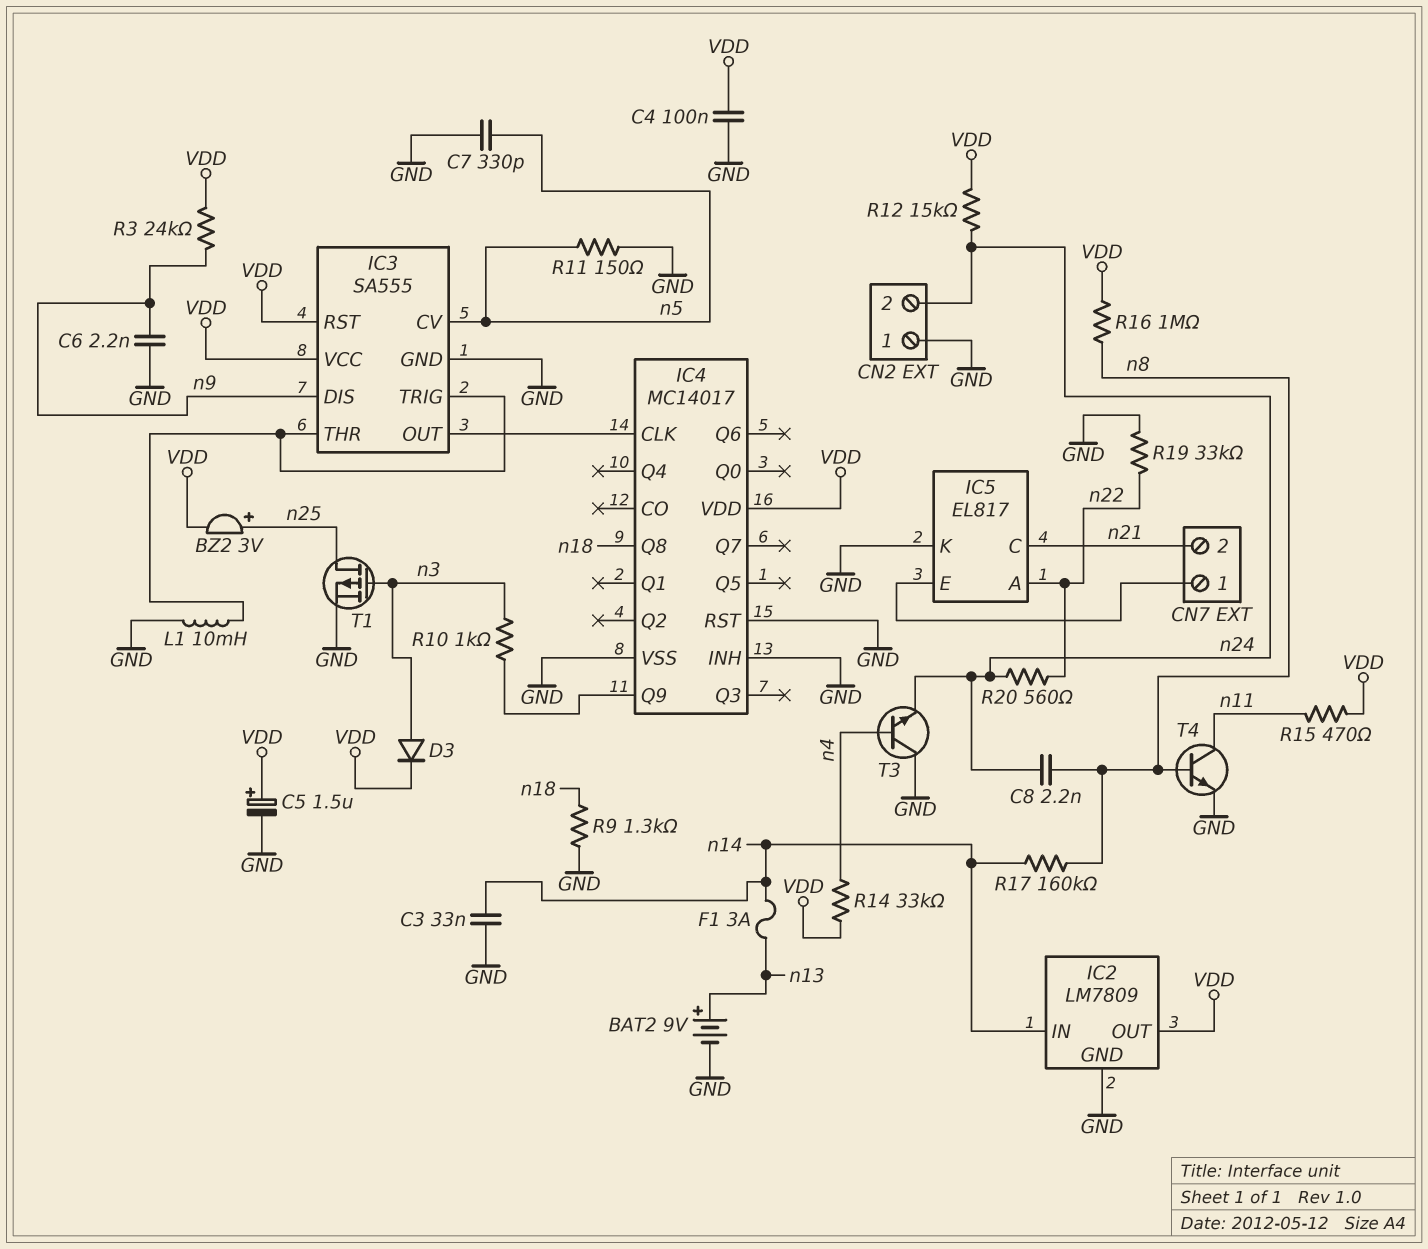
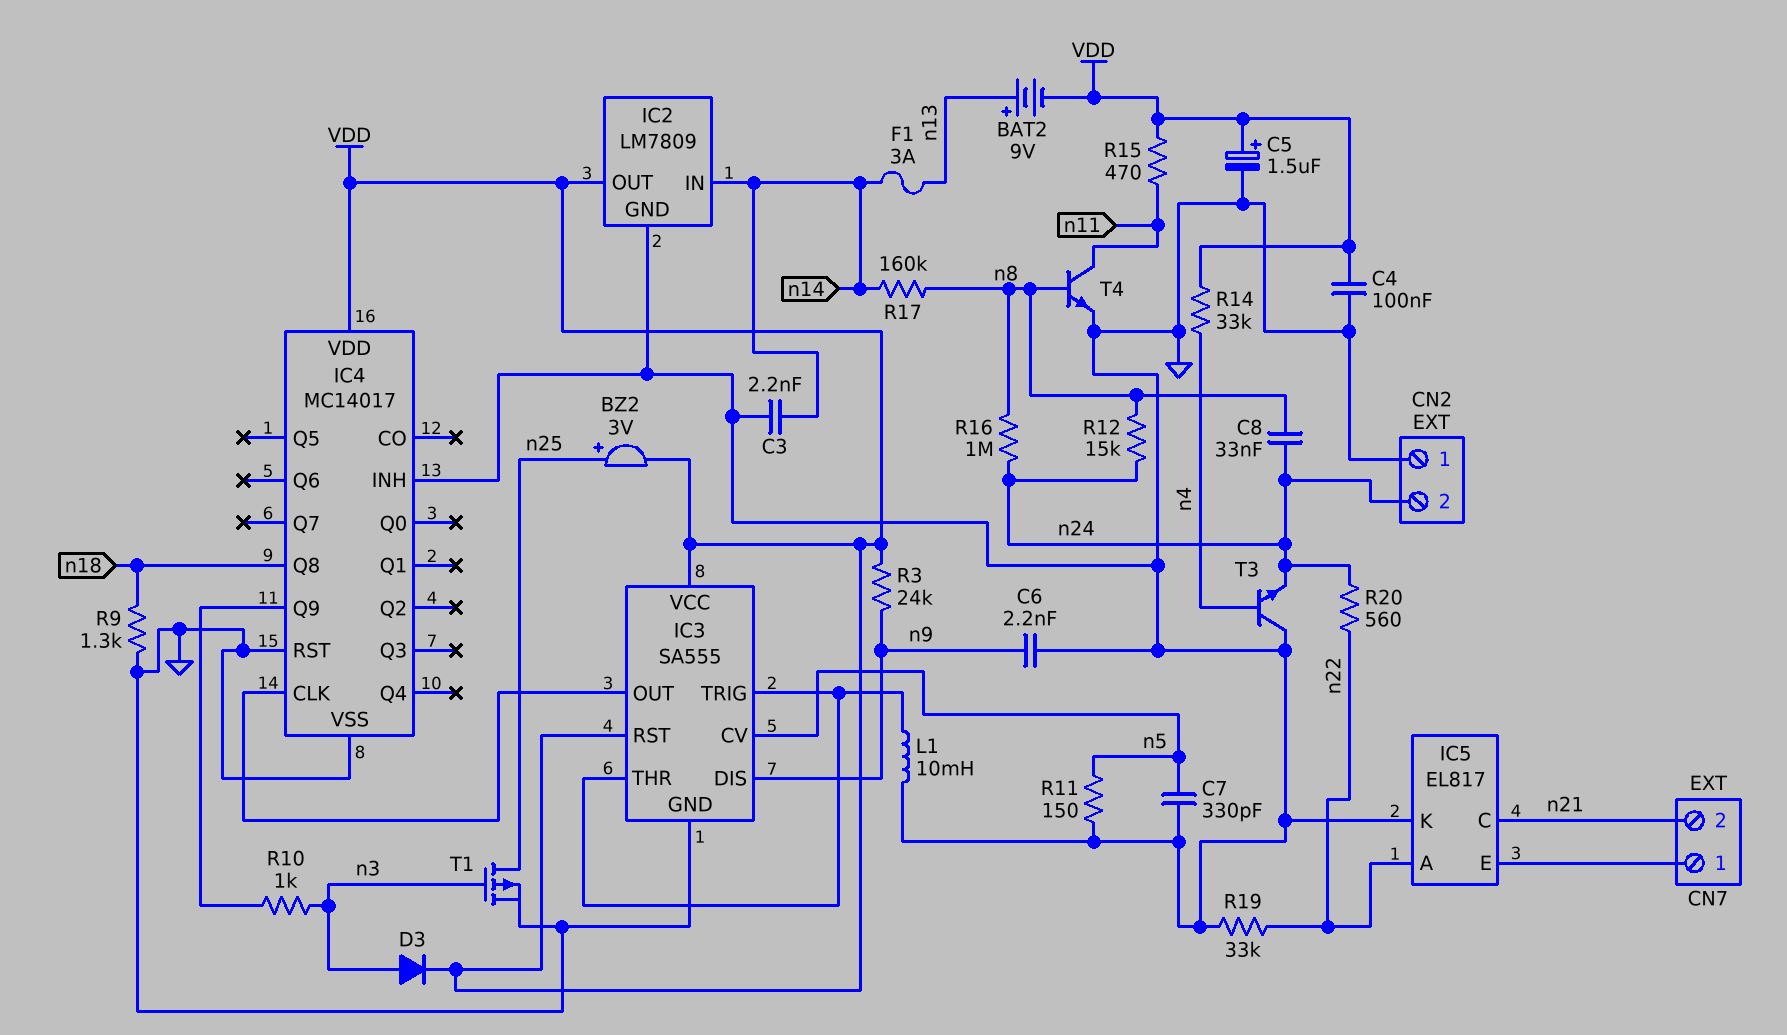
BAT2: 9V (plus n13, minus GND) -> 9V (plus n13, minus VDD)
C3: 33nF (GND, n14) -> 2.2nF (GND, n14)
C8: 2.2nF (n8, n24) -> 33nF (n8, n24)
R12: 15k (VDD, n24) -> 15k (n8, n24)
R16: 1M (VDD, n8) -> 1M (n8, n24)

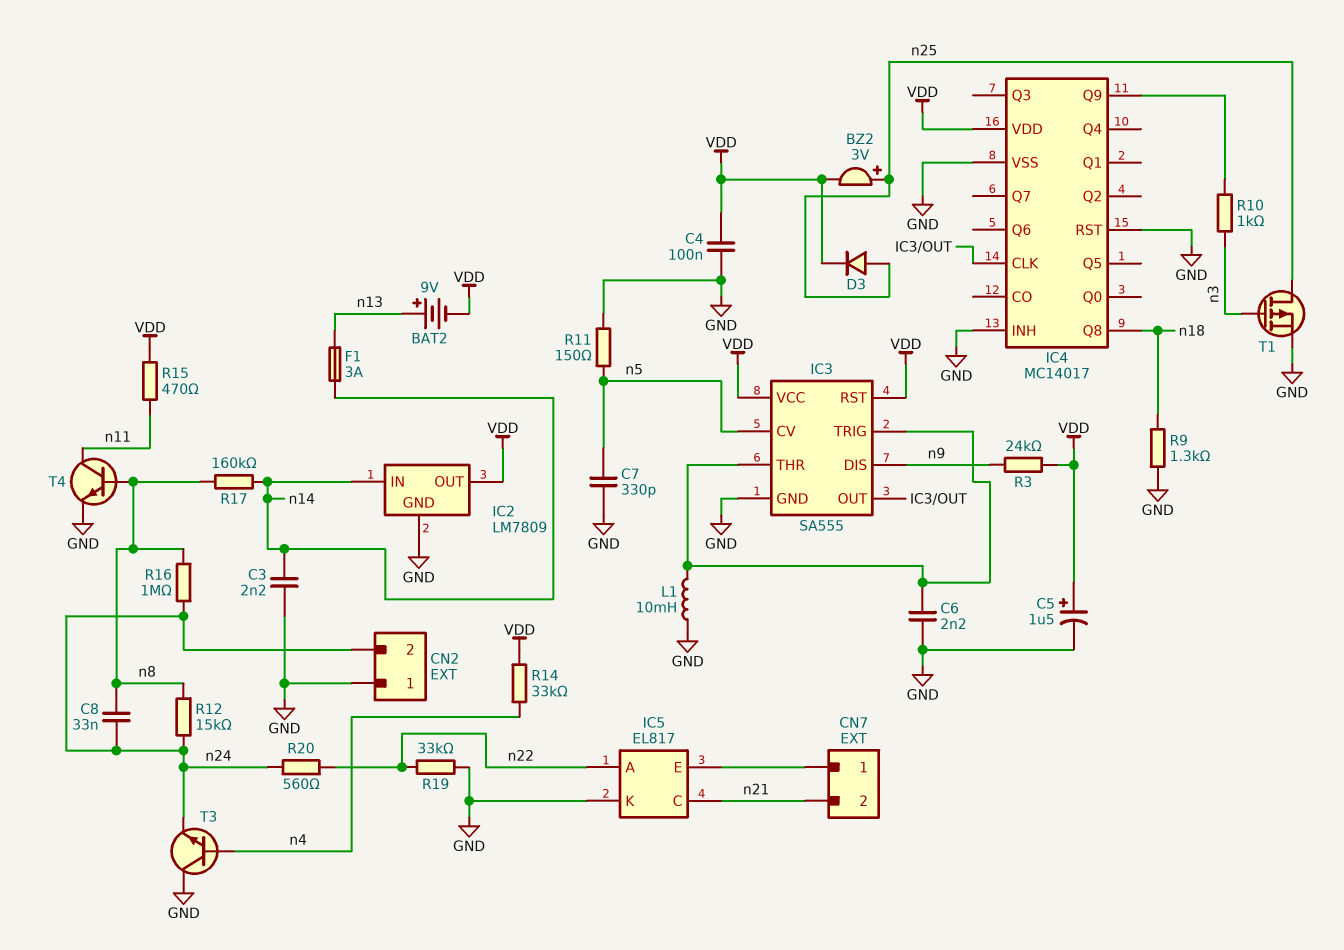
C6: 2.2nF (GND, n9) -> 2.2nF (GND, IC3/THR)
D3: diode (A n3, K VDD) -> diode (A n25, K VDD)

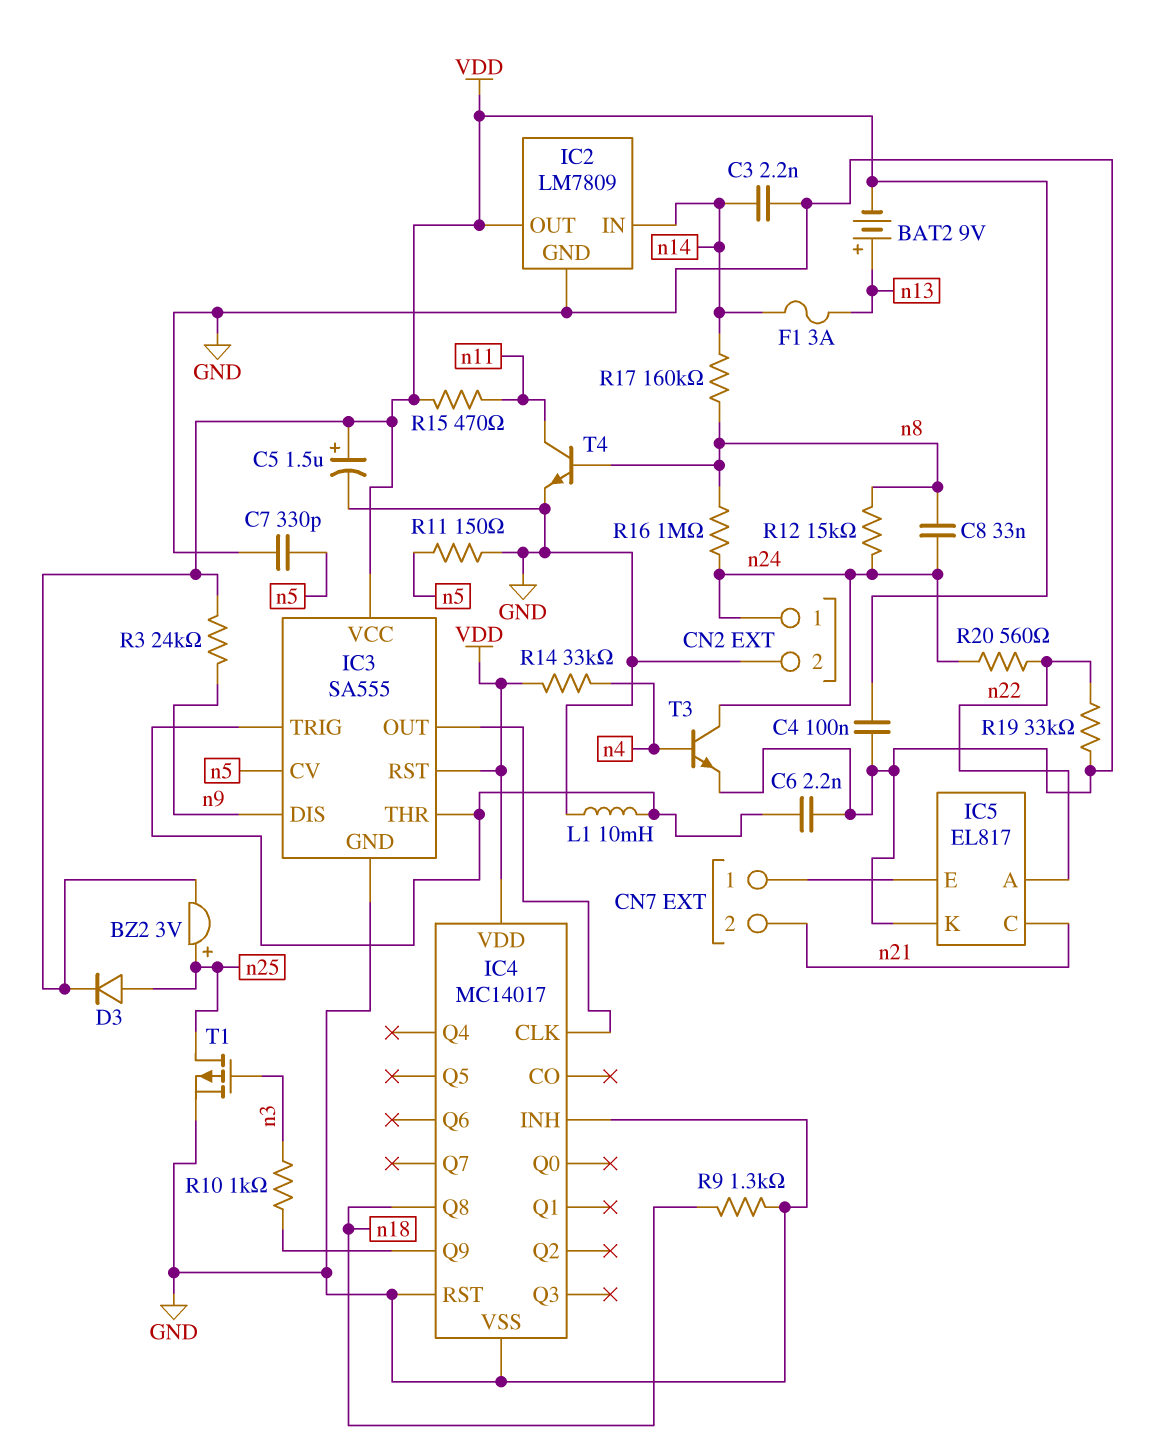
CN2 pin 1: GND -> n24
CN2 pin 2: n24 -> GND
T3: NPN (B n4, C GND, E n24) -> NPN (B n4, C n24, E GND)

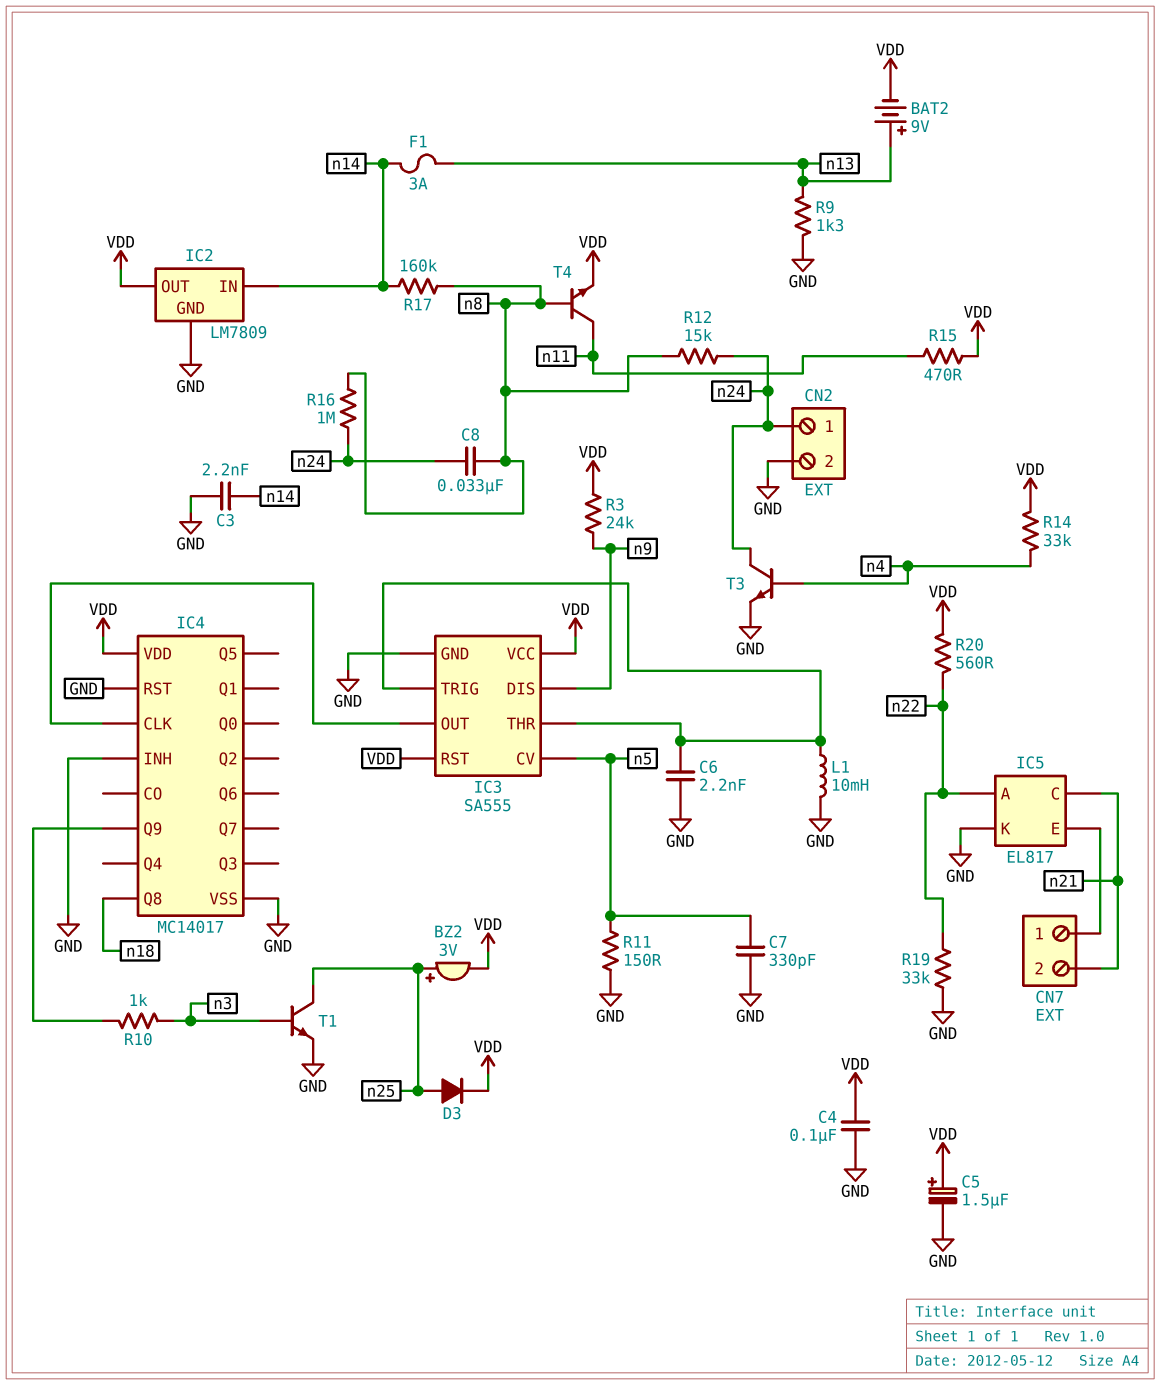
R9: 1.3k (GND, n18) -> 1.3k (GND, n13)
R20: 560 (n22, n24) -> 560 (VDD, n22)
T1: PMOS (G n3, D n25, S GND) -> NPN (B n3, C n25, E GND)
T4: NPN (B n8, C n11, E GND) -> NPN (B n8, C n11, E VDD)

